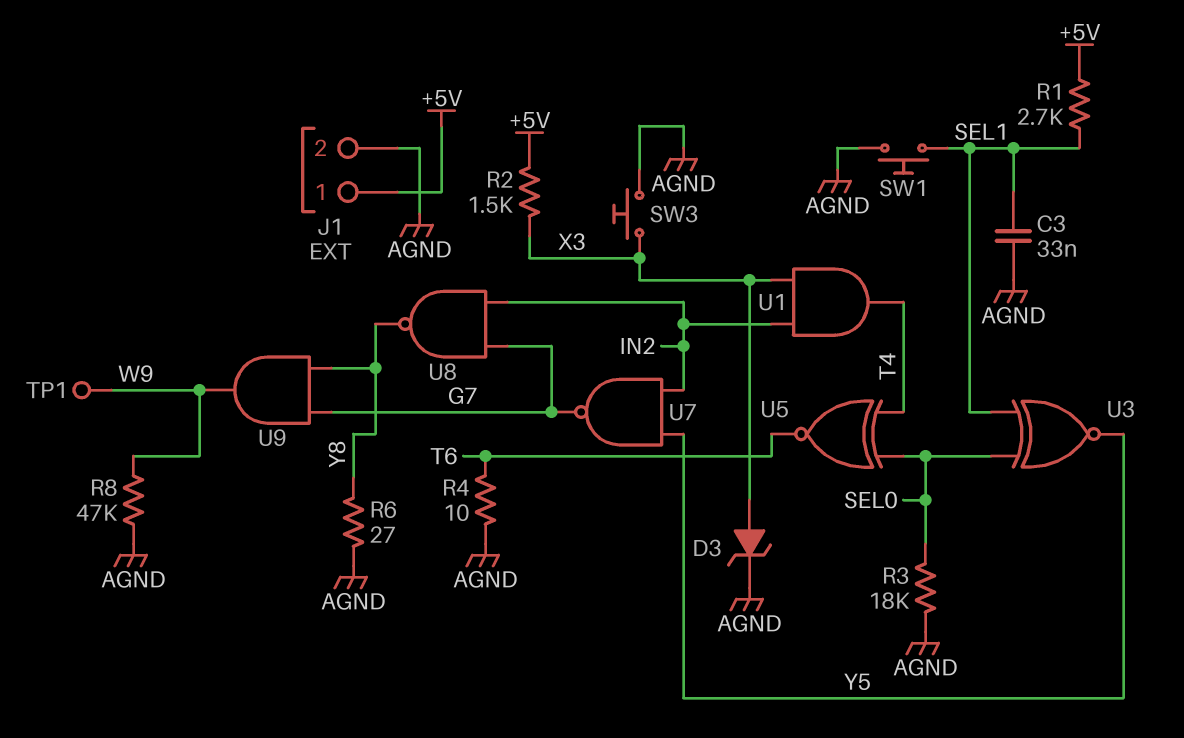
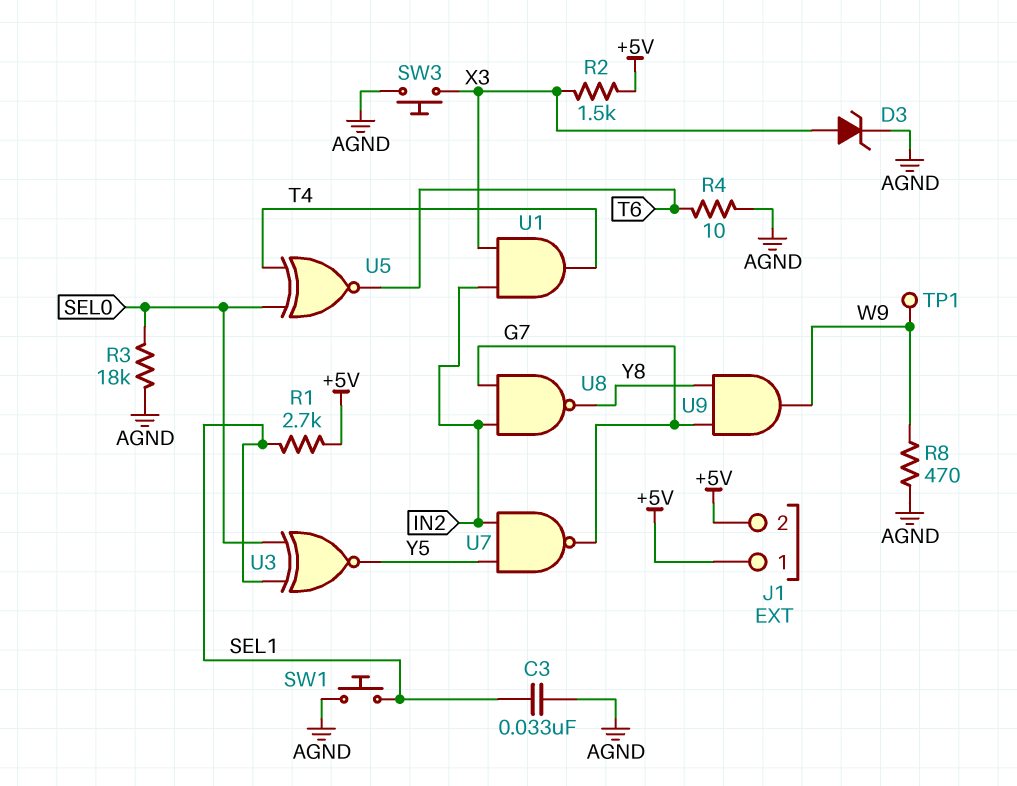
J1 pin 2: AGND -> +5V
R6: 27 (AGND, Y8) -> none
R8: 47k (AGND, W9) -> 470 (AGND, W9)

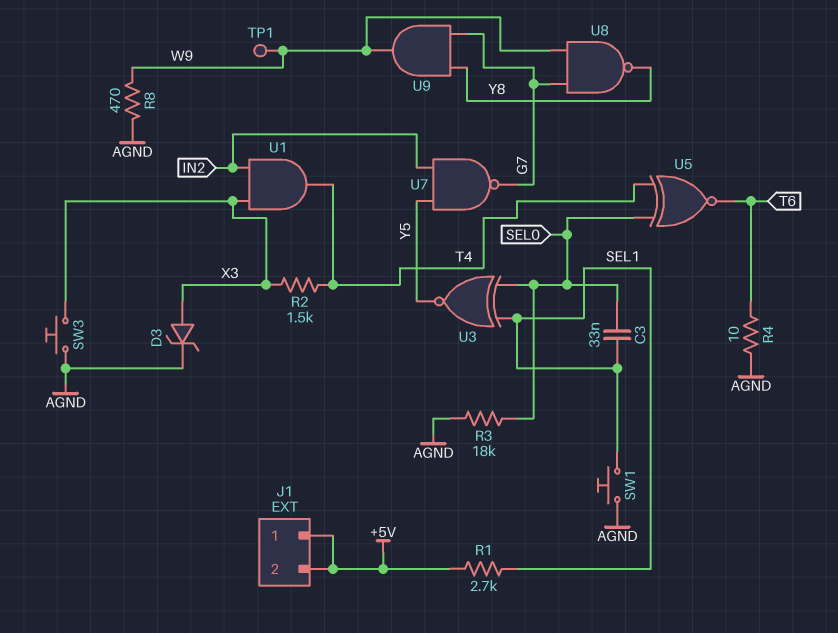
C3: 33nF (AGND, SEL1) -> 33nF (SEL0, SEL1)
R2: 1.5k (+5V, X3) -> 1.5k (T4, X3)
U8: NAND (in G7, in IN2, out Y8) -> NAND (in G7, in W9, out Y8)

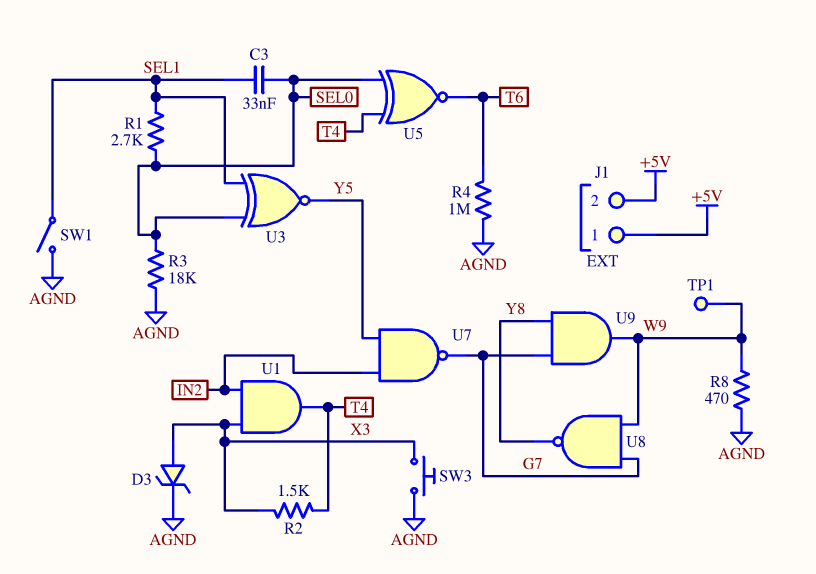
R1: 2.7k (+5V, SEL1) -> 2.7k (SEL0, SEL1)
R4: 10 (AGND, T6) -> 1M (AGND, T6)
SW1: button (AGND, SEL1) -> switch (AGND, SEL1)

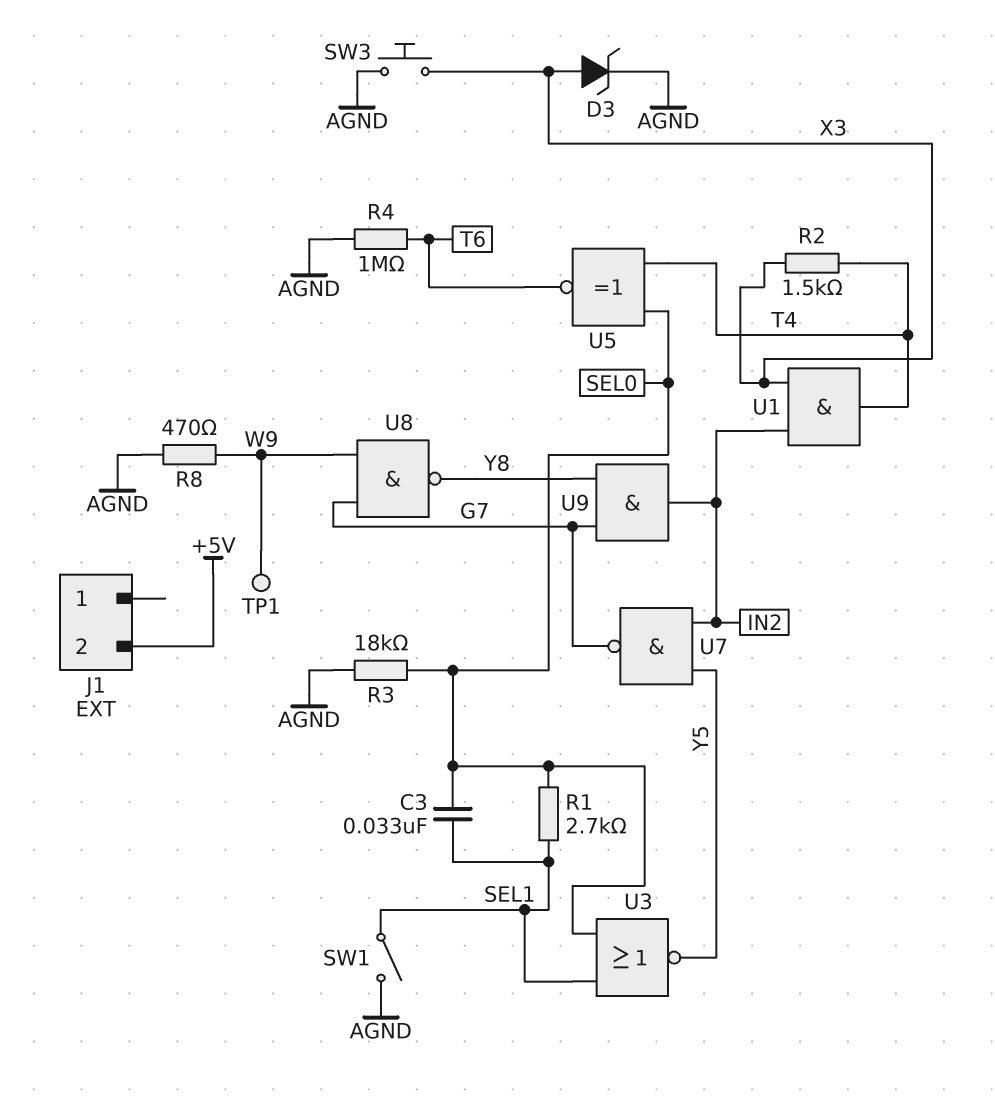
J1 pin 1: +5V -> none
U3: XNOR (in SEL0, in SEL1, out Y5) -> NOR (in SEL0, in SEL1, out Y5)
U9: AND (in G7, in Y8, out W9) -> AND (in G7, in Y8, out IN2)

